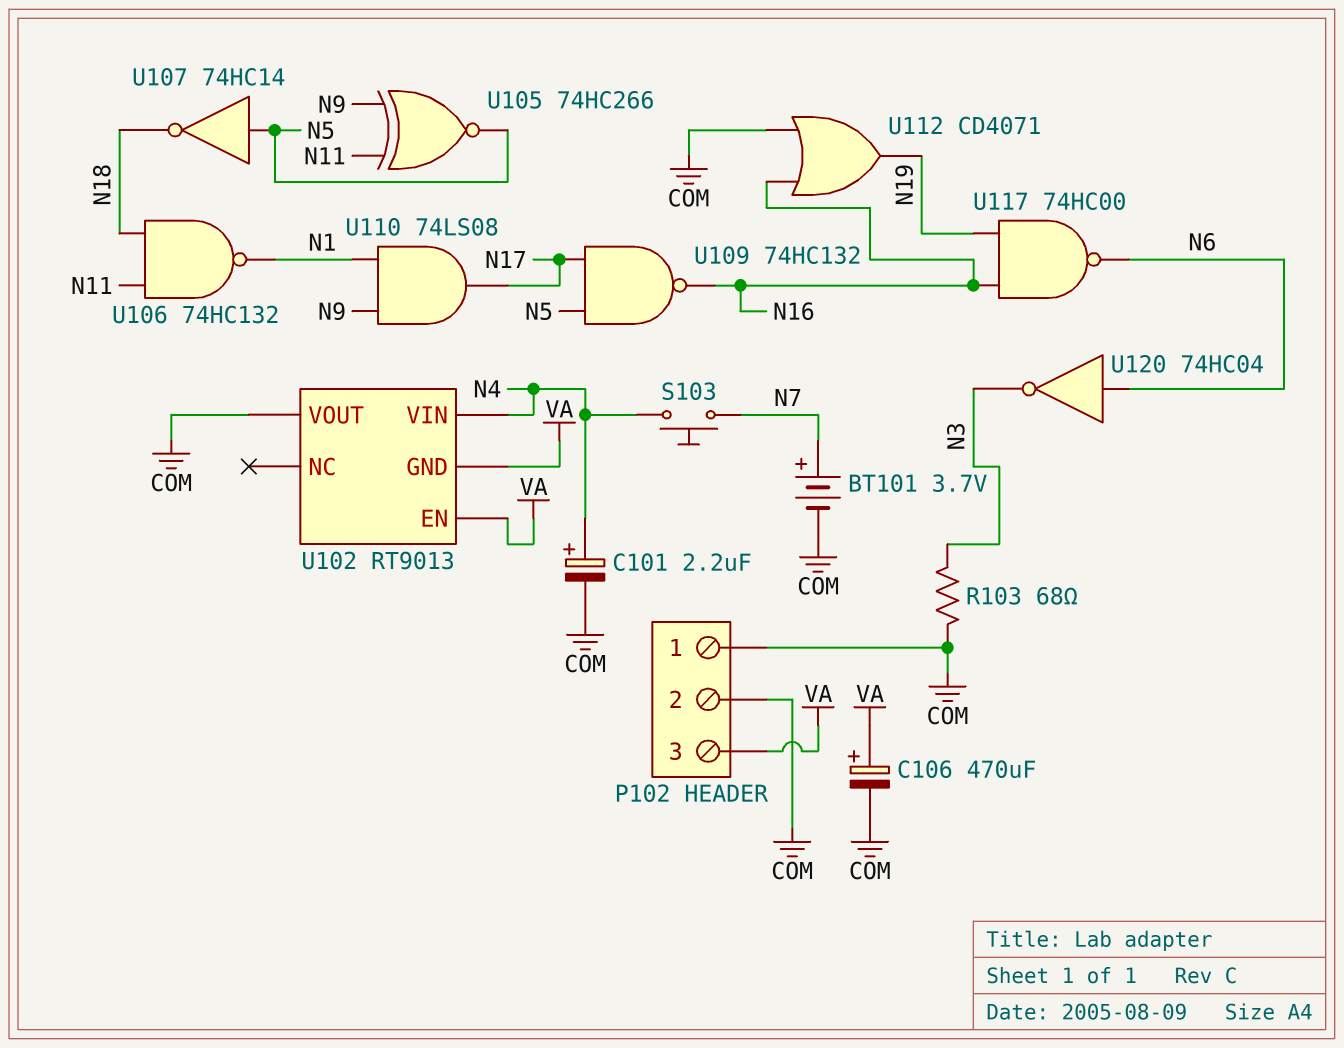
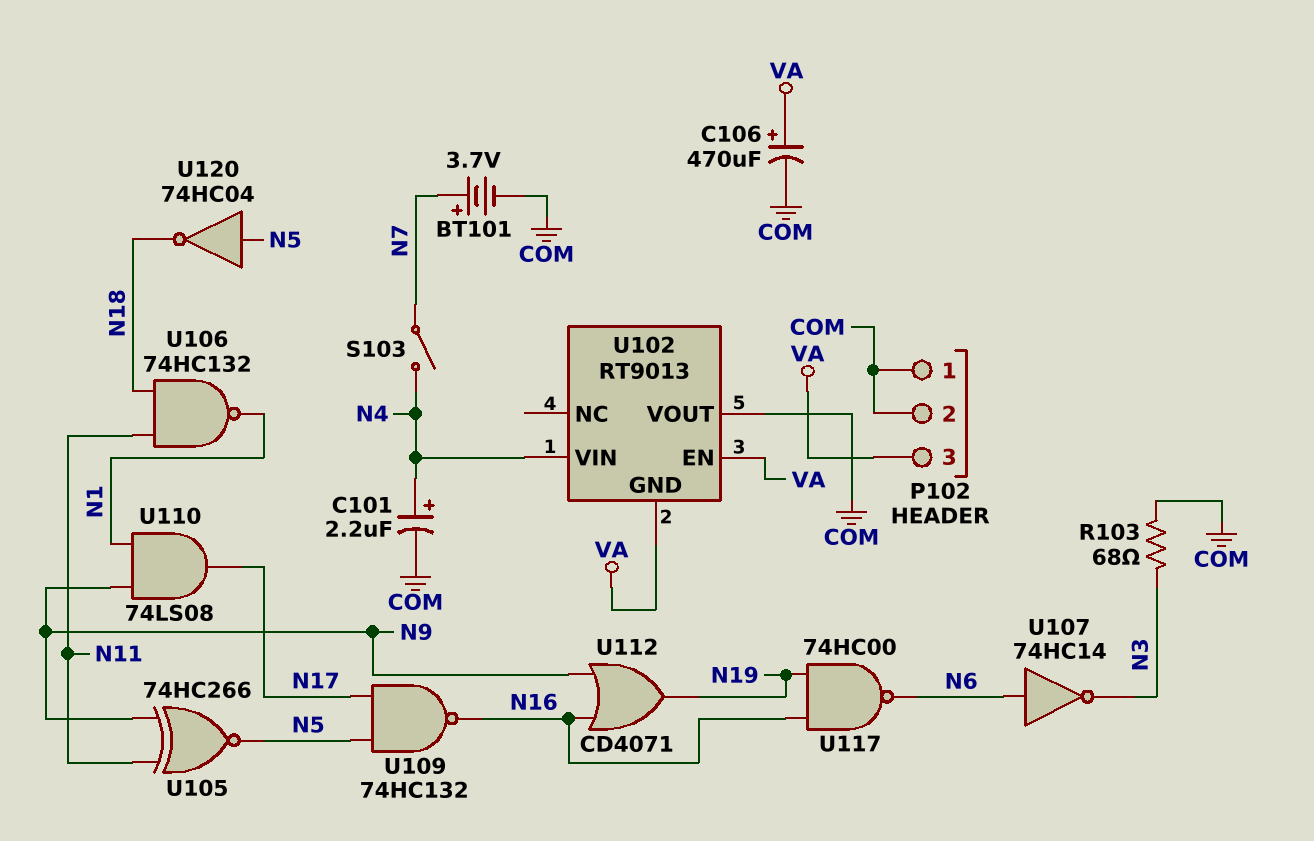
S103: button (N4, N7) -> switch (N4, N7)
U107: NOT 74HC14 (in N5, out N18) -> NOT 74HC14 (in N6, out N3)
U112: OR CD4071 (in COM, in N16, out N19) -> OR CD4071 (in N9, in N16, out N19)
U120: NOT 74HC04 (in N6, out N3) -> NOT 74HC04 (in N5, out N18)

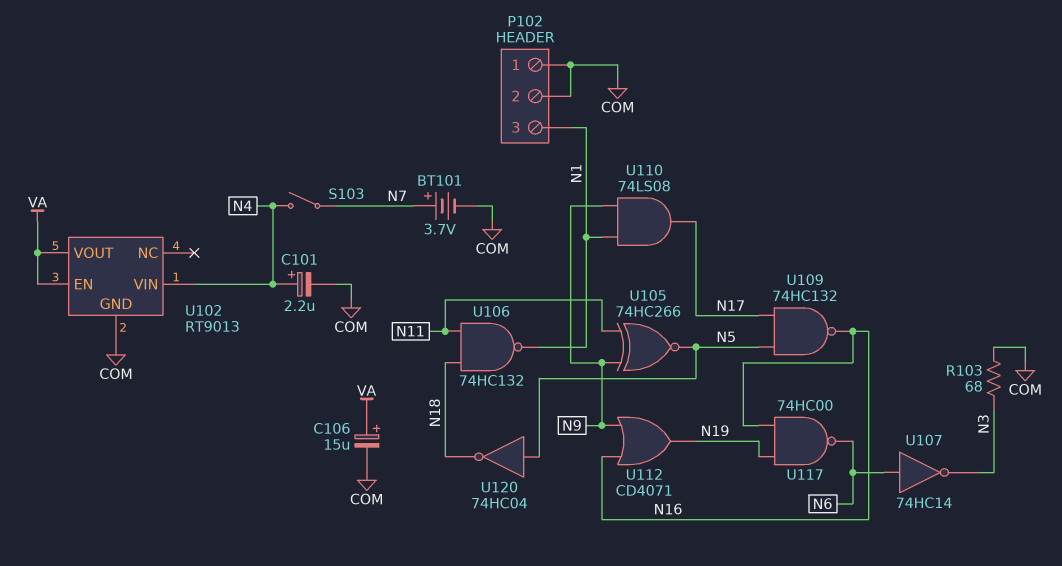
C106: 470uF (plus VA, minus COM) -> 15uF (plus VA, minus COM)
P102 pin 3: VA -> N1
U102 pin GND: VA -> COM
U102 pin VOUT: COM -> VA

